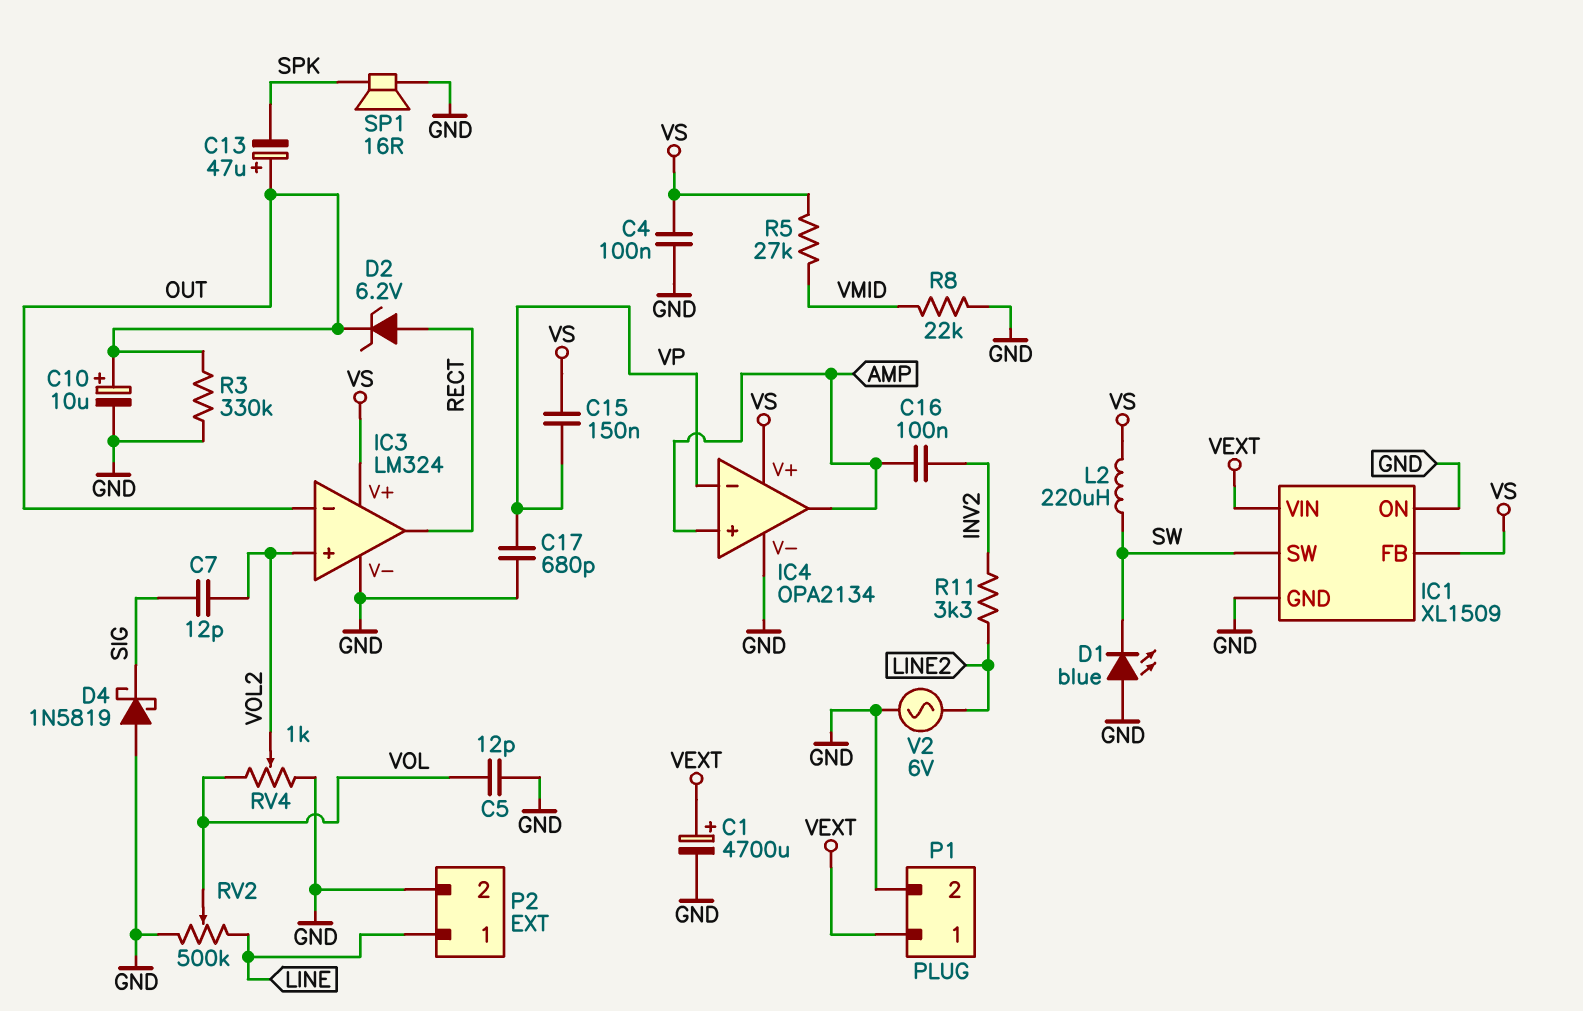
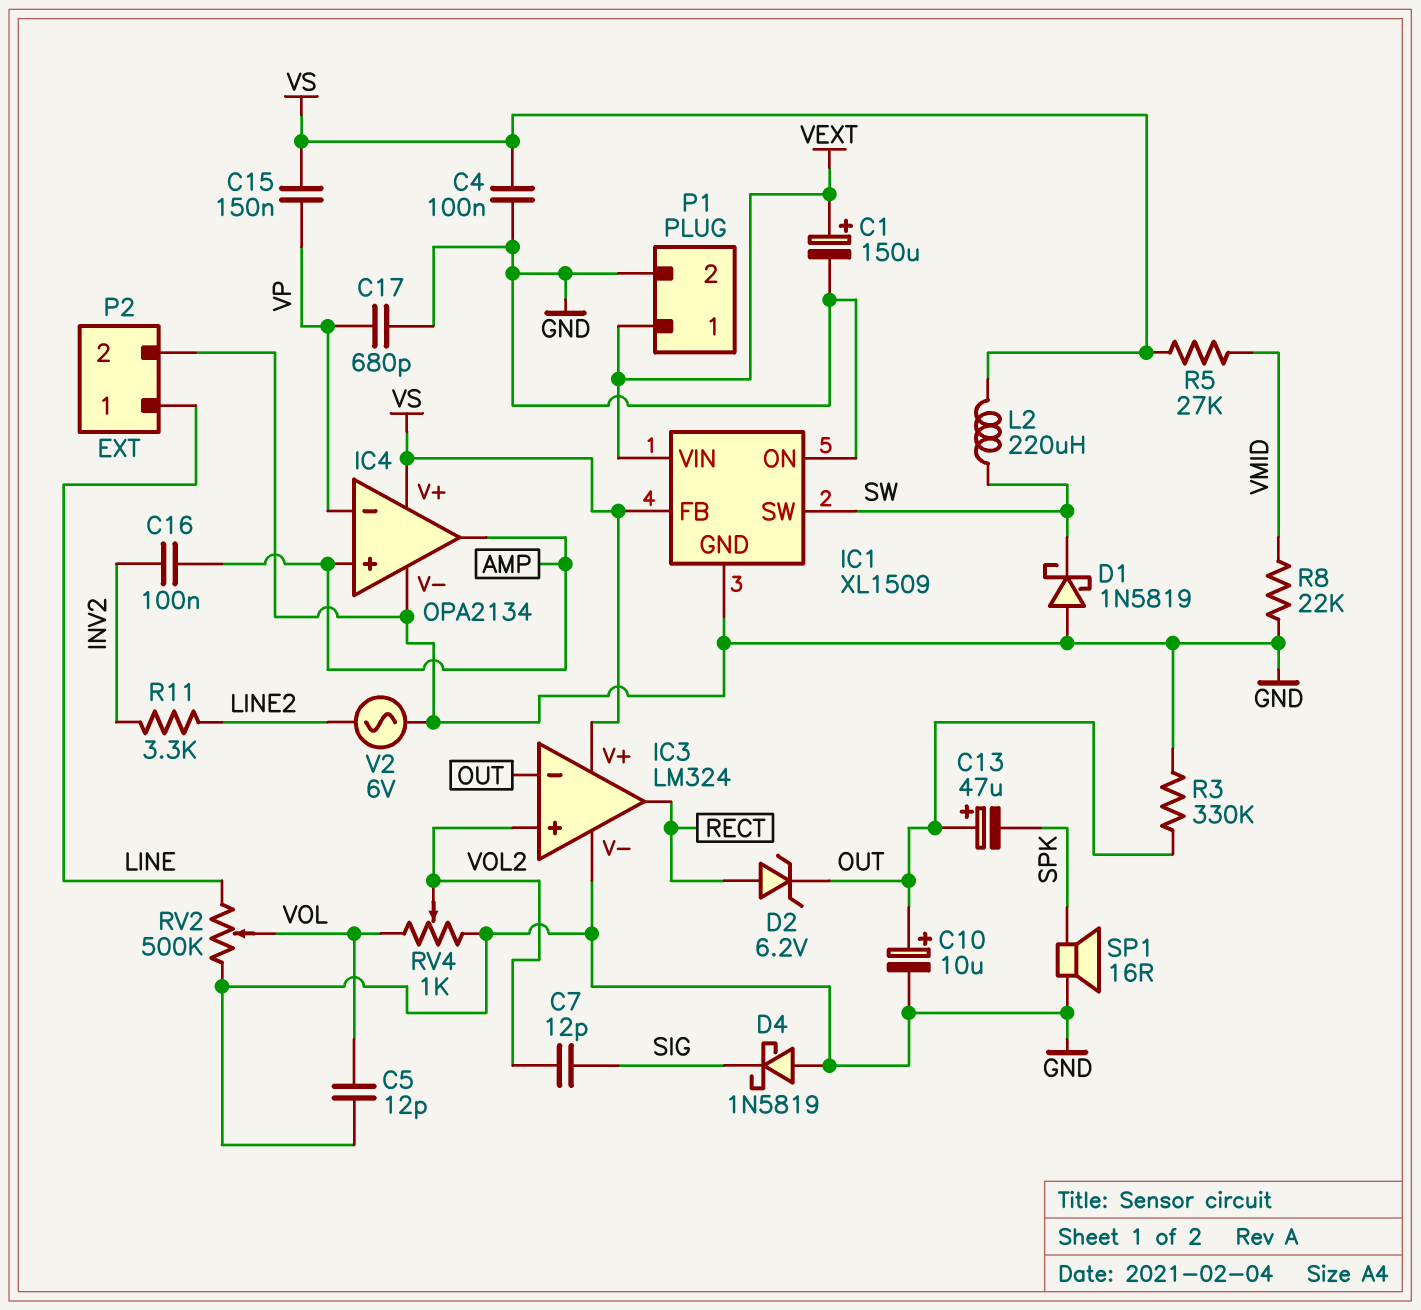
C1: 4700uF (plus VEXT, minus GND) -> 150uF (plus VEXT, minus GND)
D1: LED blue (A GND, K SW) -> schottky 1N5819 (A GND, K SW)

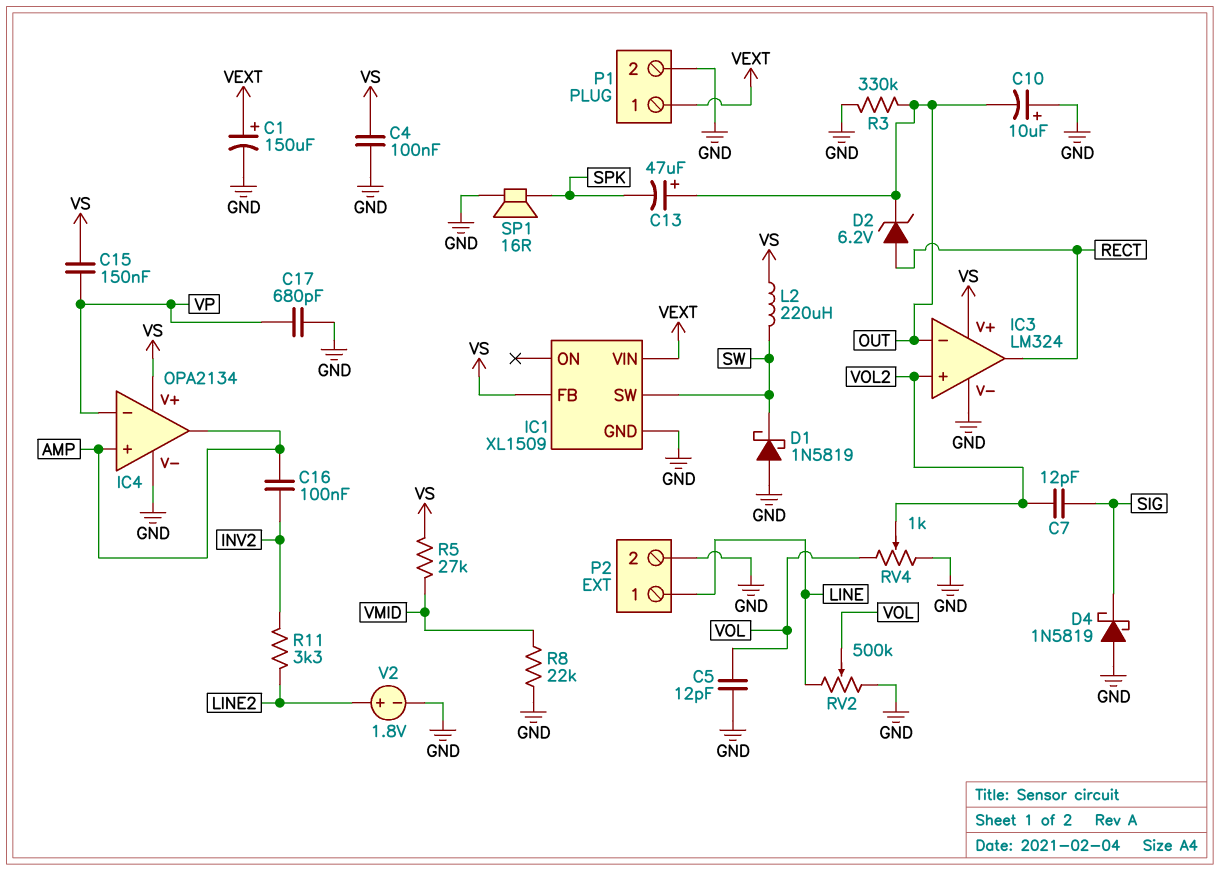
C10: 10uF (plus OUT, minus GND) -> 10uF (plus GND, minus OUT)
IC1 pin ON: GND -> none
V2: AC 6V (GND, LINE2) -> 1.8V (plus LINE2, minus GND)

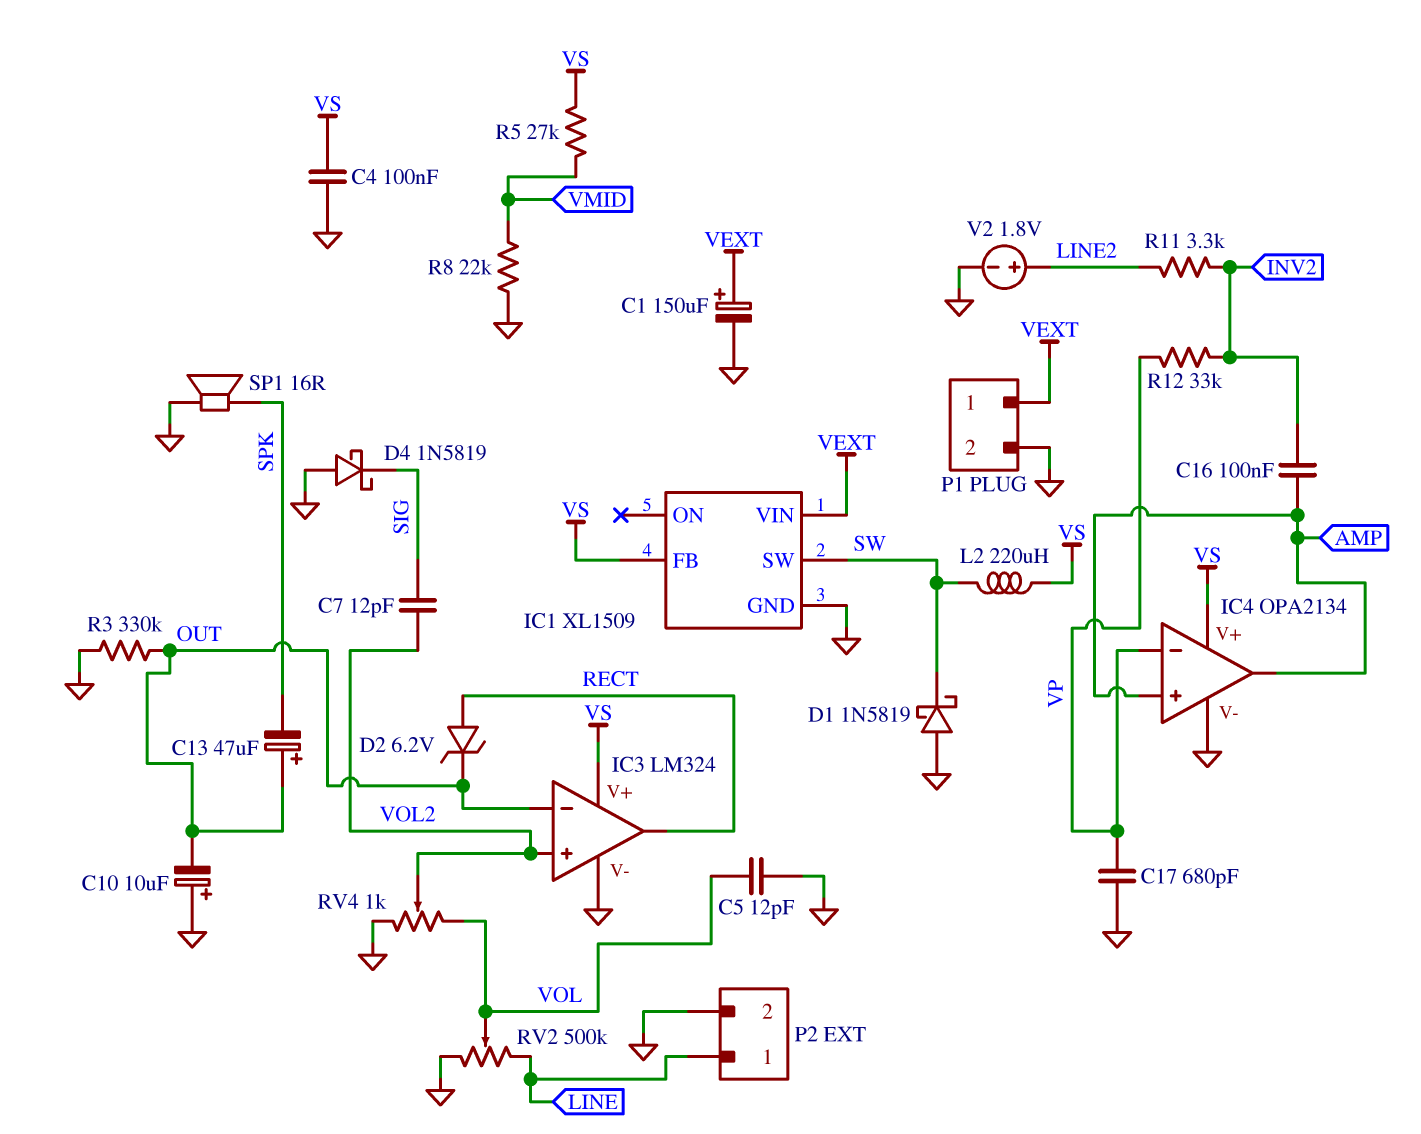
C15: 150nF (VP, VS) -> none
R12: none -> 33k (INV2, VP)

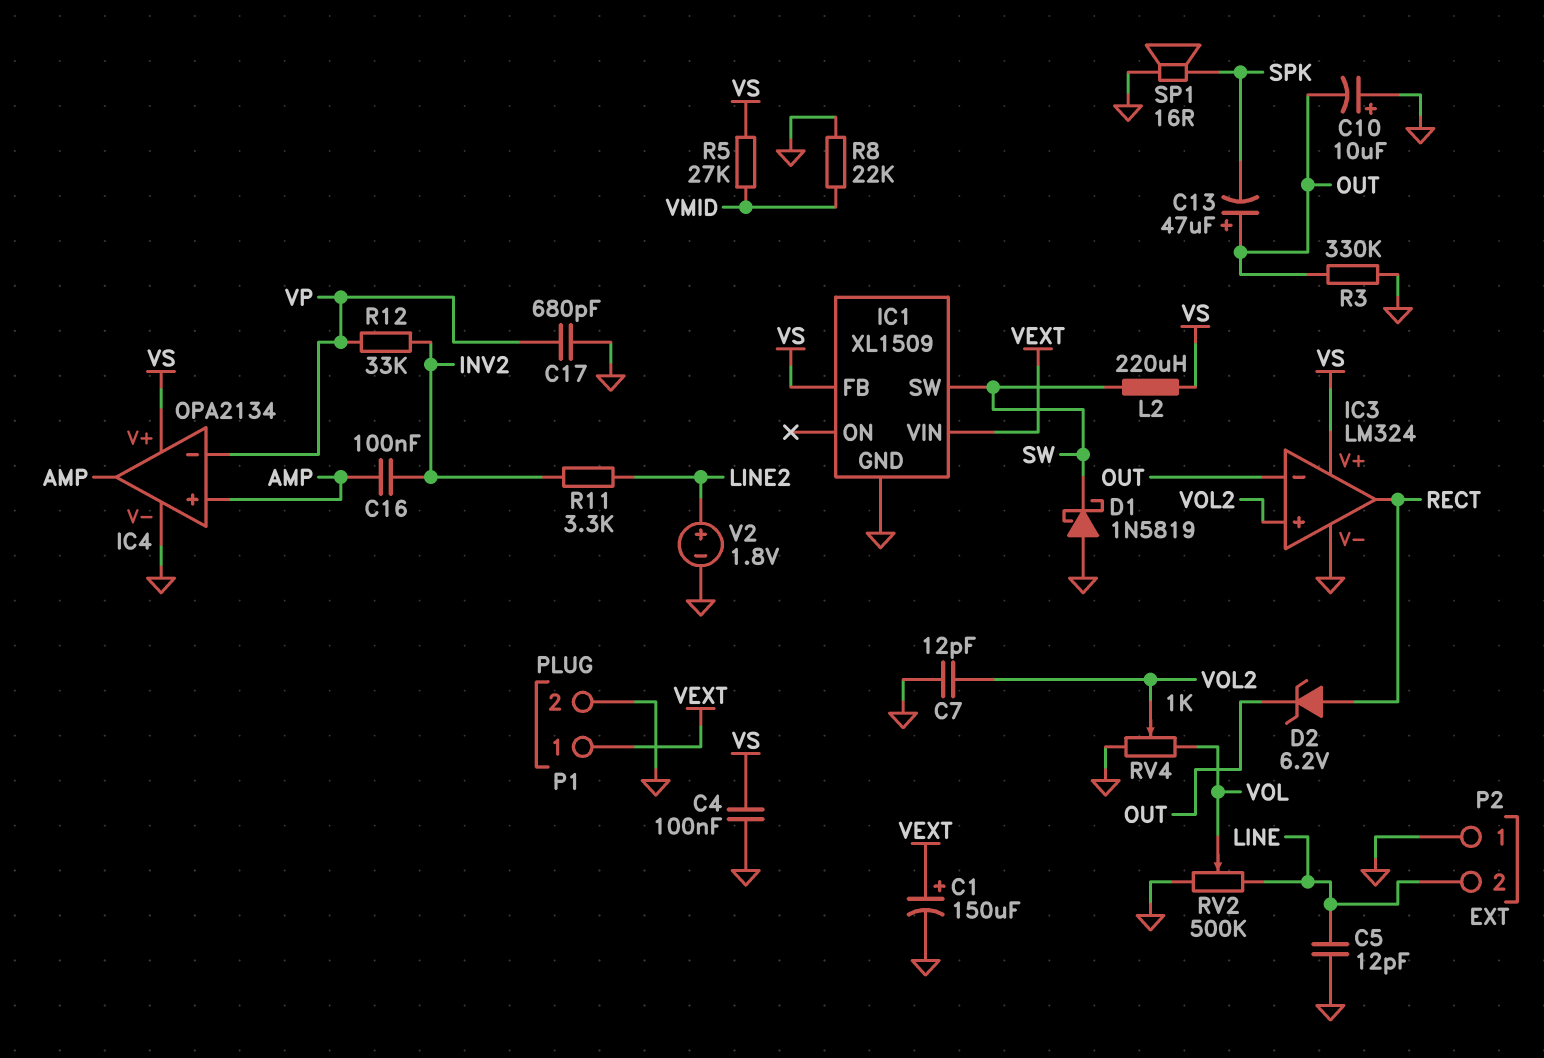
C5: 12pF (GND, VOL) -> 12pF (GND, LINE)
C7: 12pF (SIG, VOL2) -> 12pF (GND, VOL2)
D4: schottky 1N5819 (A GND, K SIG) -> none
P2 pin 1: LINE -> GND
P2 pin 2: GND -> LINE

